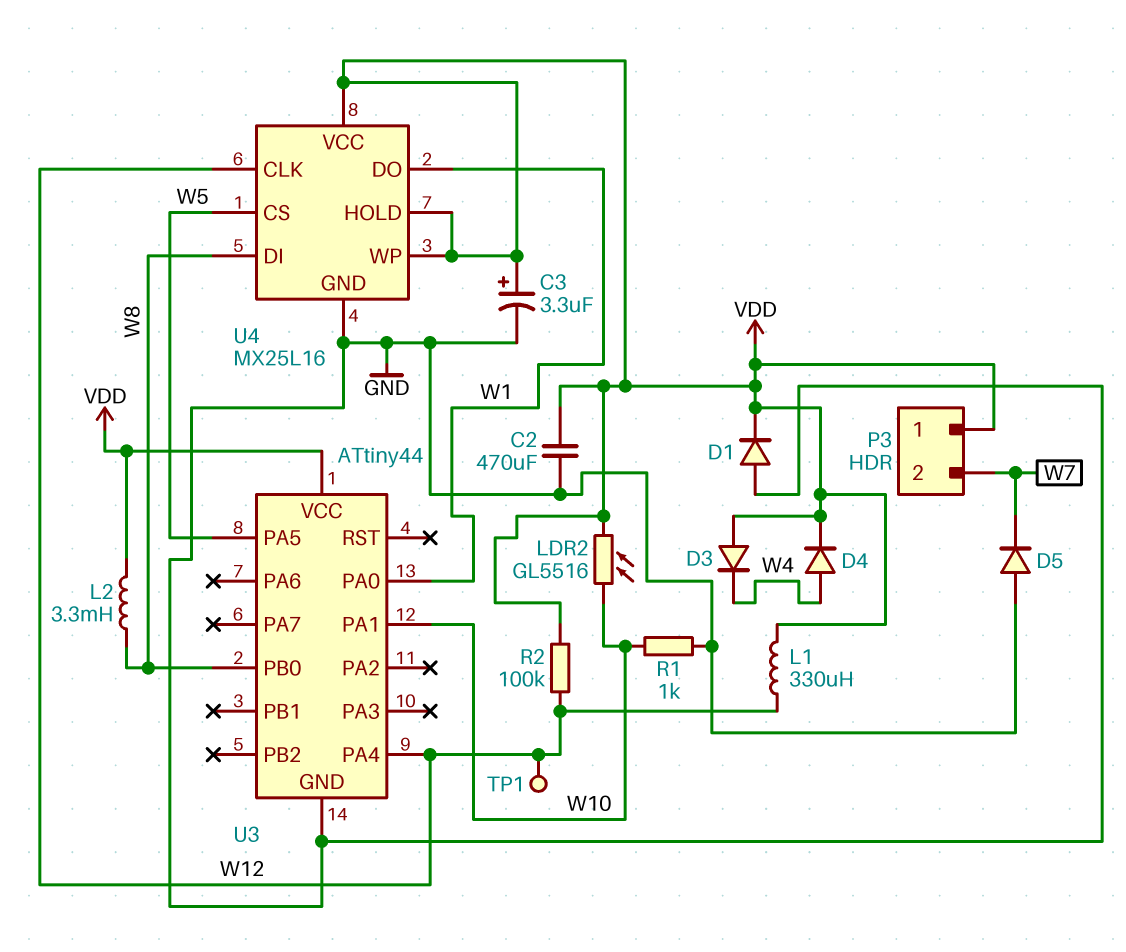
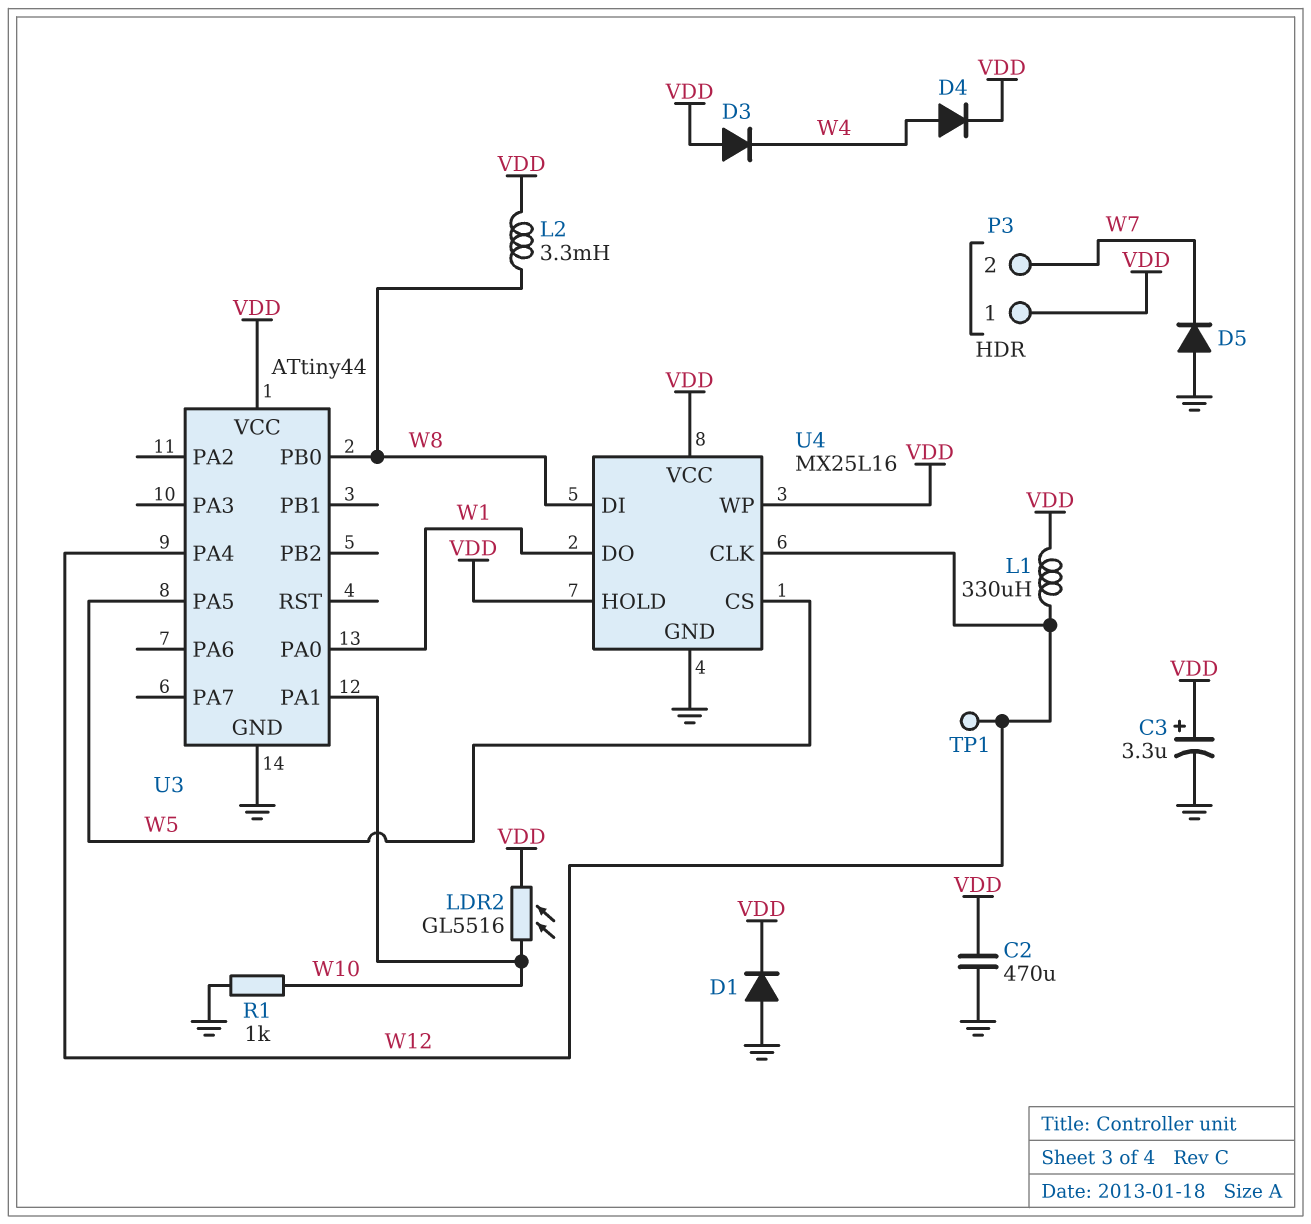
R2: 100k (VDD, W12) -> none

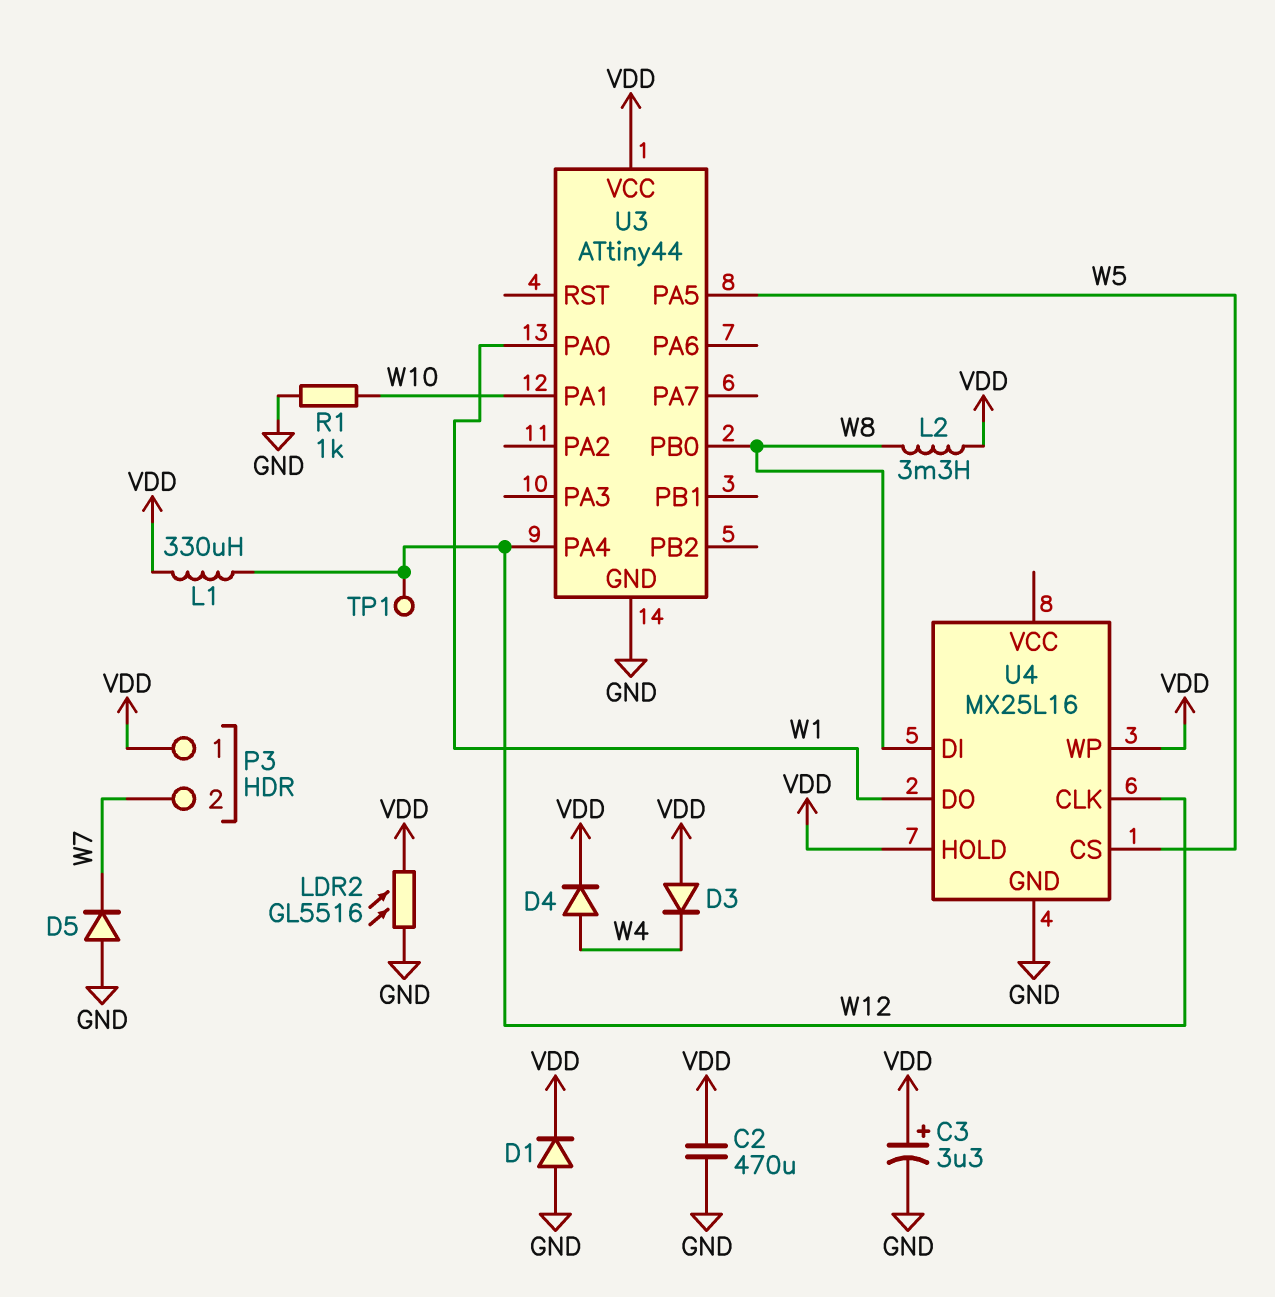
LDR2: GL5516 (VDD, W10) -> GL5516 (GND, VDD)
U4 pin VCC: VDD -> none

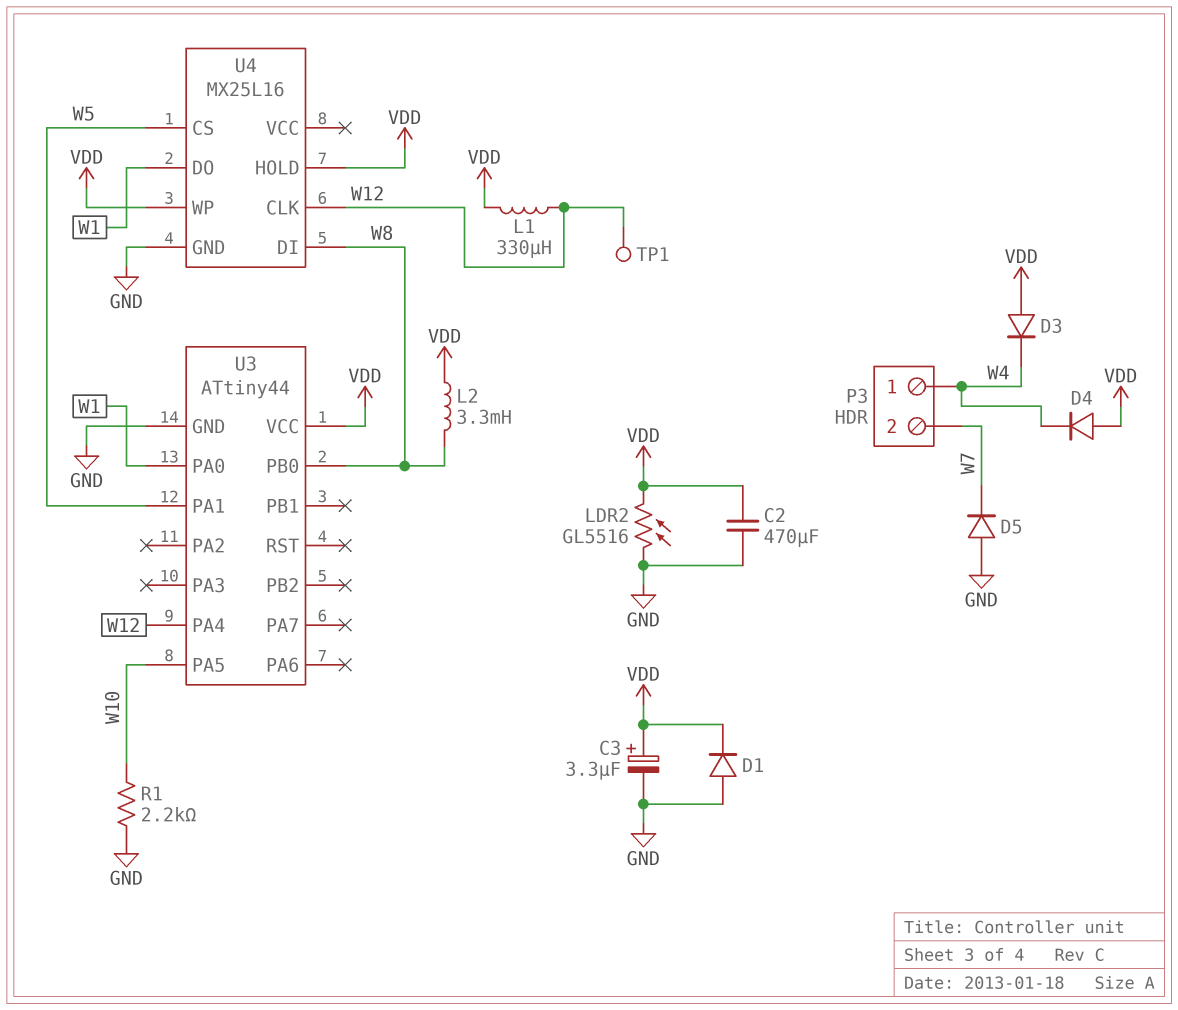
D4: diode (A W4, K VDD) -> diode (A VDD, K W4)
P3 pin 1: VDD -> W4
R1: 1k (GND, W10) -> 2.2k (GND, W10)
U3 pin PA1: W10 -> W5
U3 pin PA5: W5 -> W10

